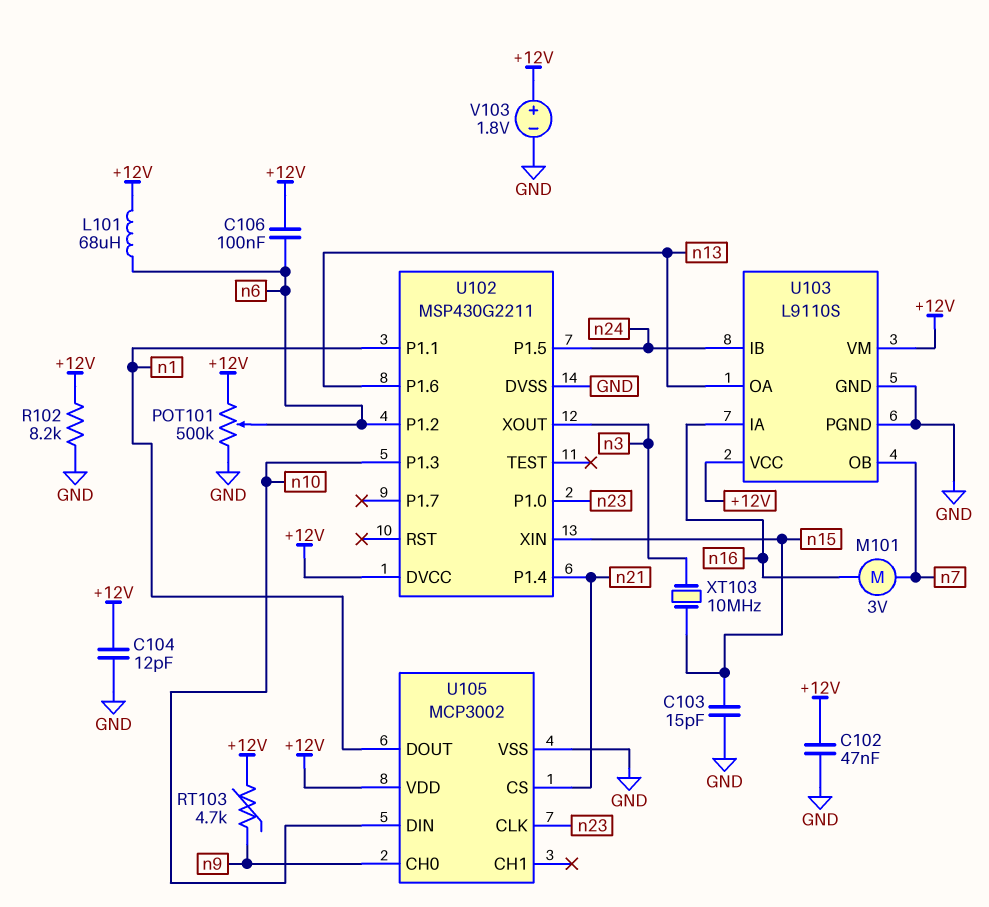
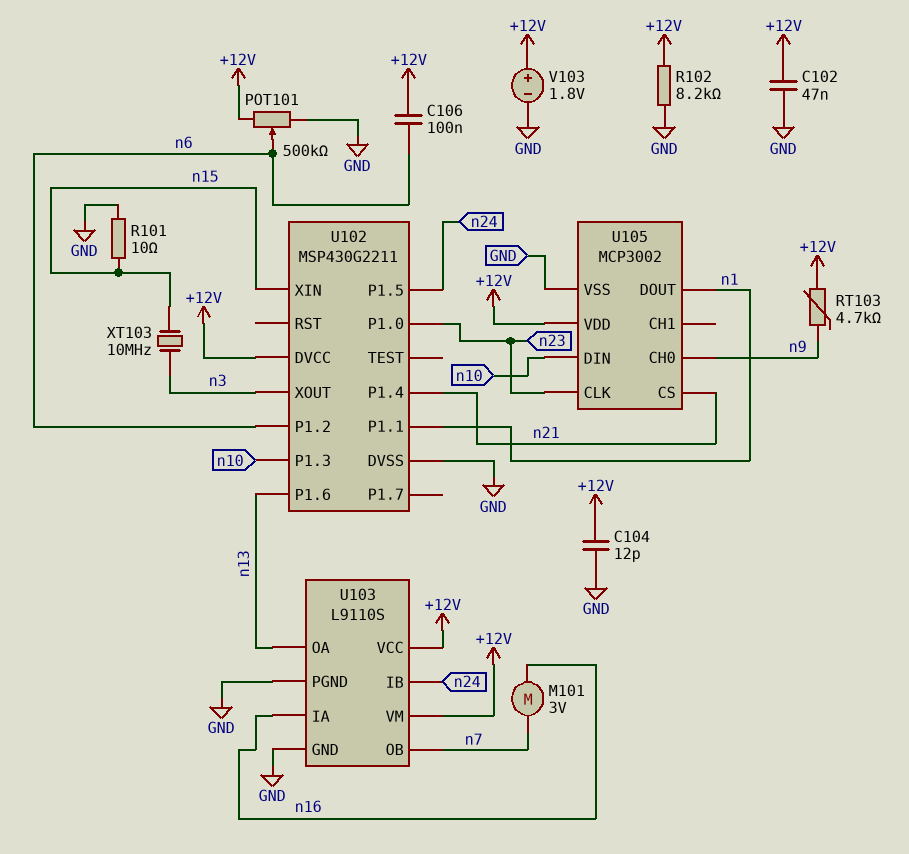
C103: 15pF (GND, n15) -> none
L101: 68uH (+12V, n6) -> none
R101: none -> 10 (GND, n15)

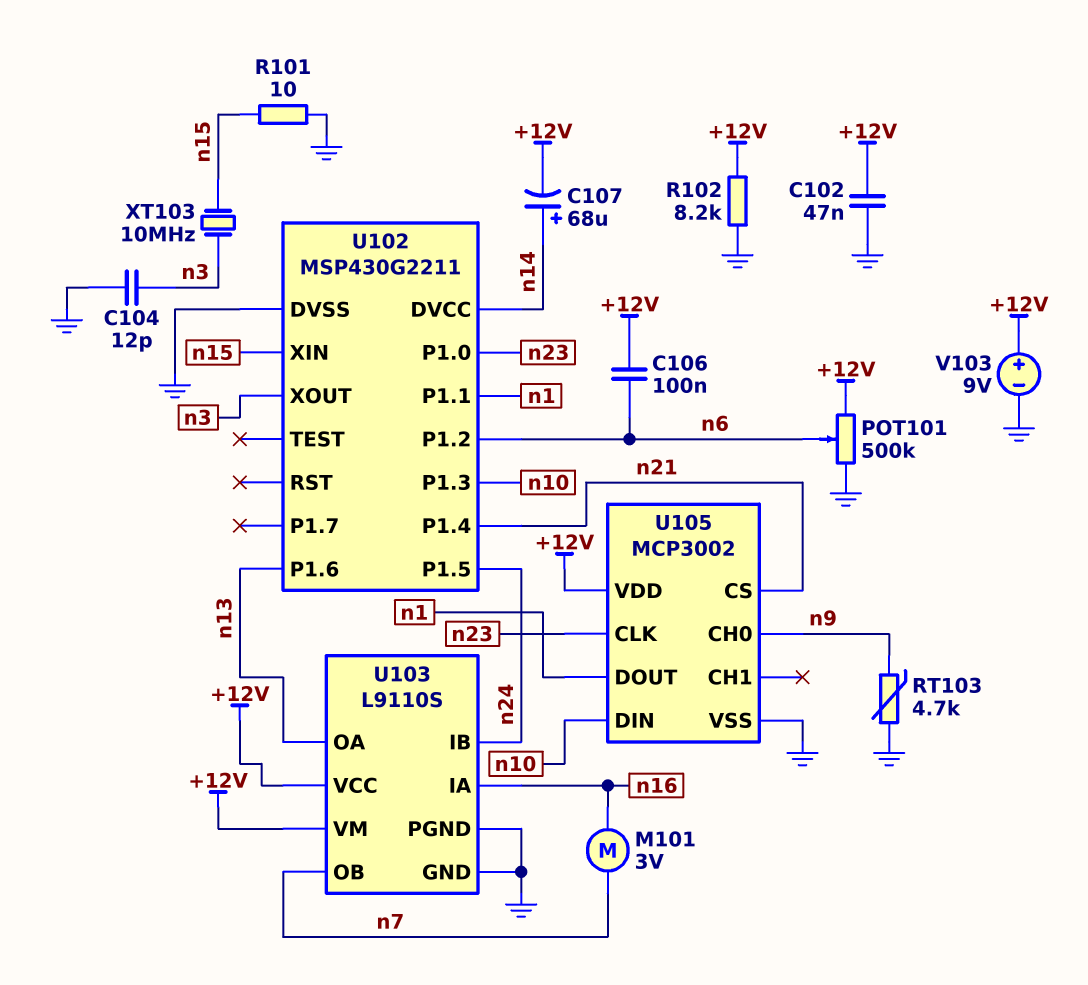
C104: 12pF (+12V, GND) -> 12pF (GND, n3)
C107: none -> 68uF (plus n14, minus +12V)
RT103: 4.7k (+12V, n9) -> 4.7k (GND, n9)
U102 pin DVCC: +12V -> n14
V103: 1.8V (plus +12V, minus GND) -> 9V (plus +12V, minus GND)

